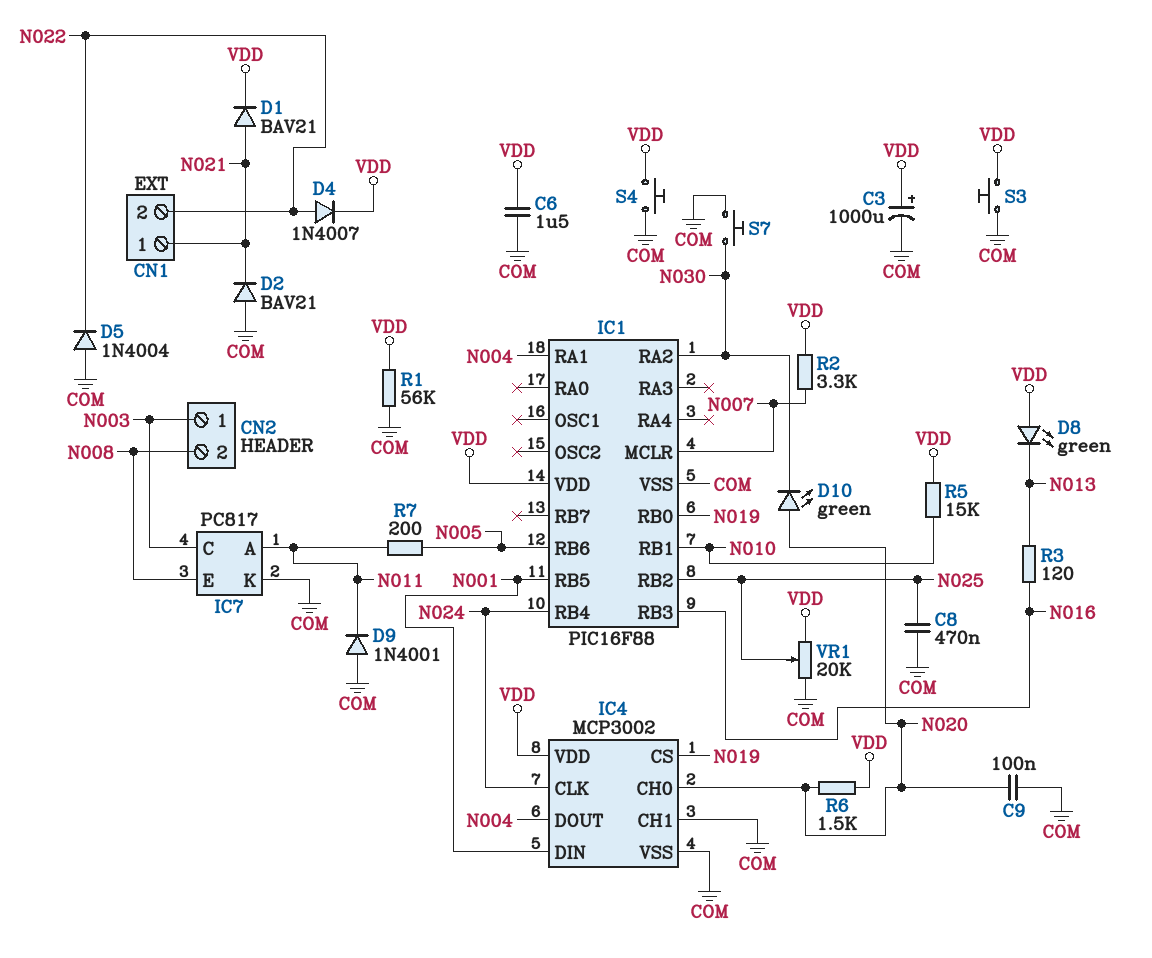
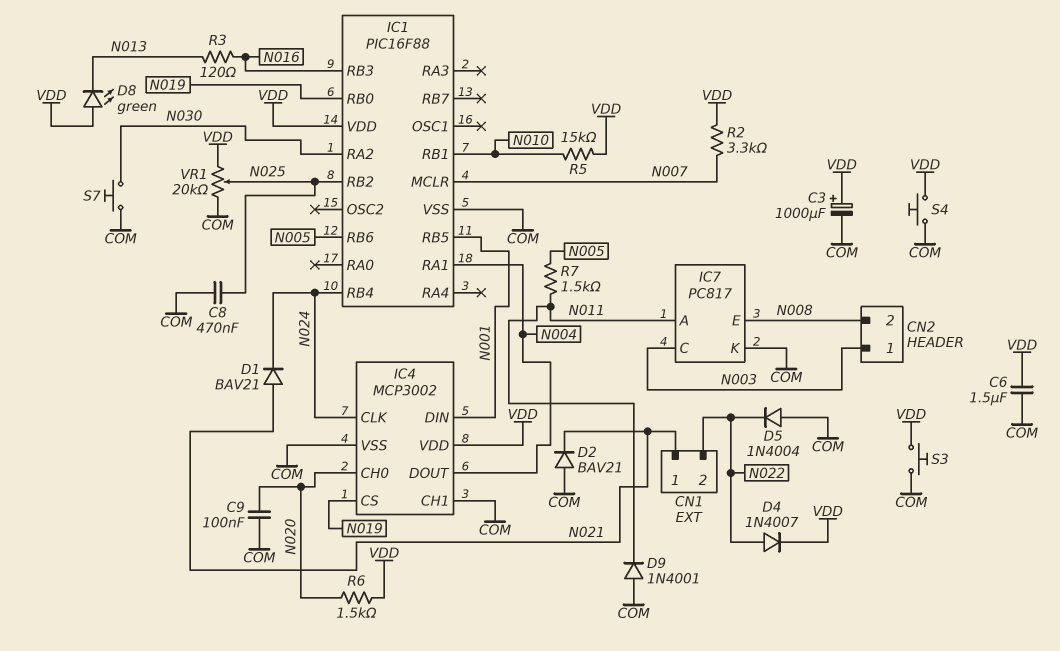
D1: diode BAV21 (A N021, K VDD) -> diode BAV21 (A N021, K N024)
D10: LED green (A N020, K N030) -> none
R1: 56k (COM, VDD) -> none
R7: 200 (N005, N011) -> 1.5k (N005, N011)

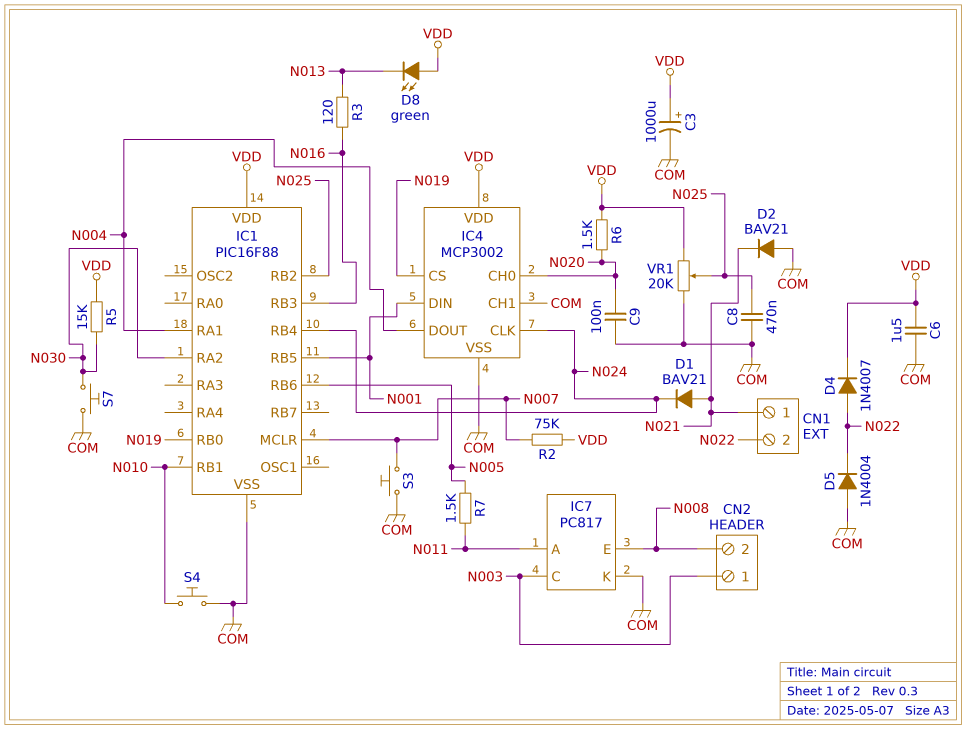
D9: diode 1N4001 (A COM, K N011) -> none
R2: 3.3k (N007, VDD) -> 75k (N007, VDD)
R5: 15k (N010, VDD) -> 15k (N030, VDD)
S3: button (COM, VDD) -> button (COM, N007)
S4: button (COM, VDD) -> button (COM, N010)

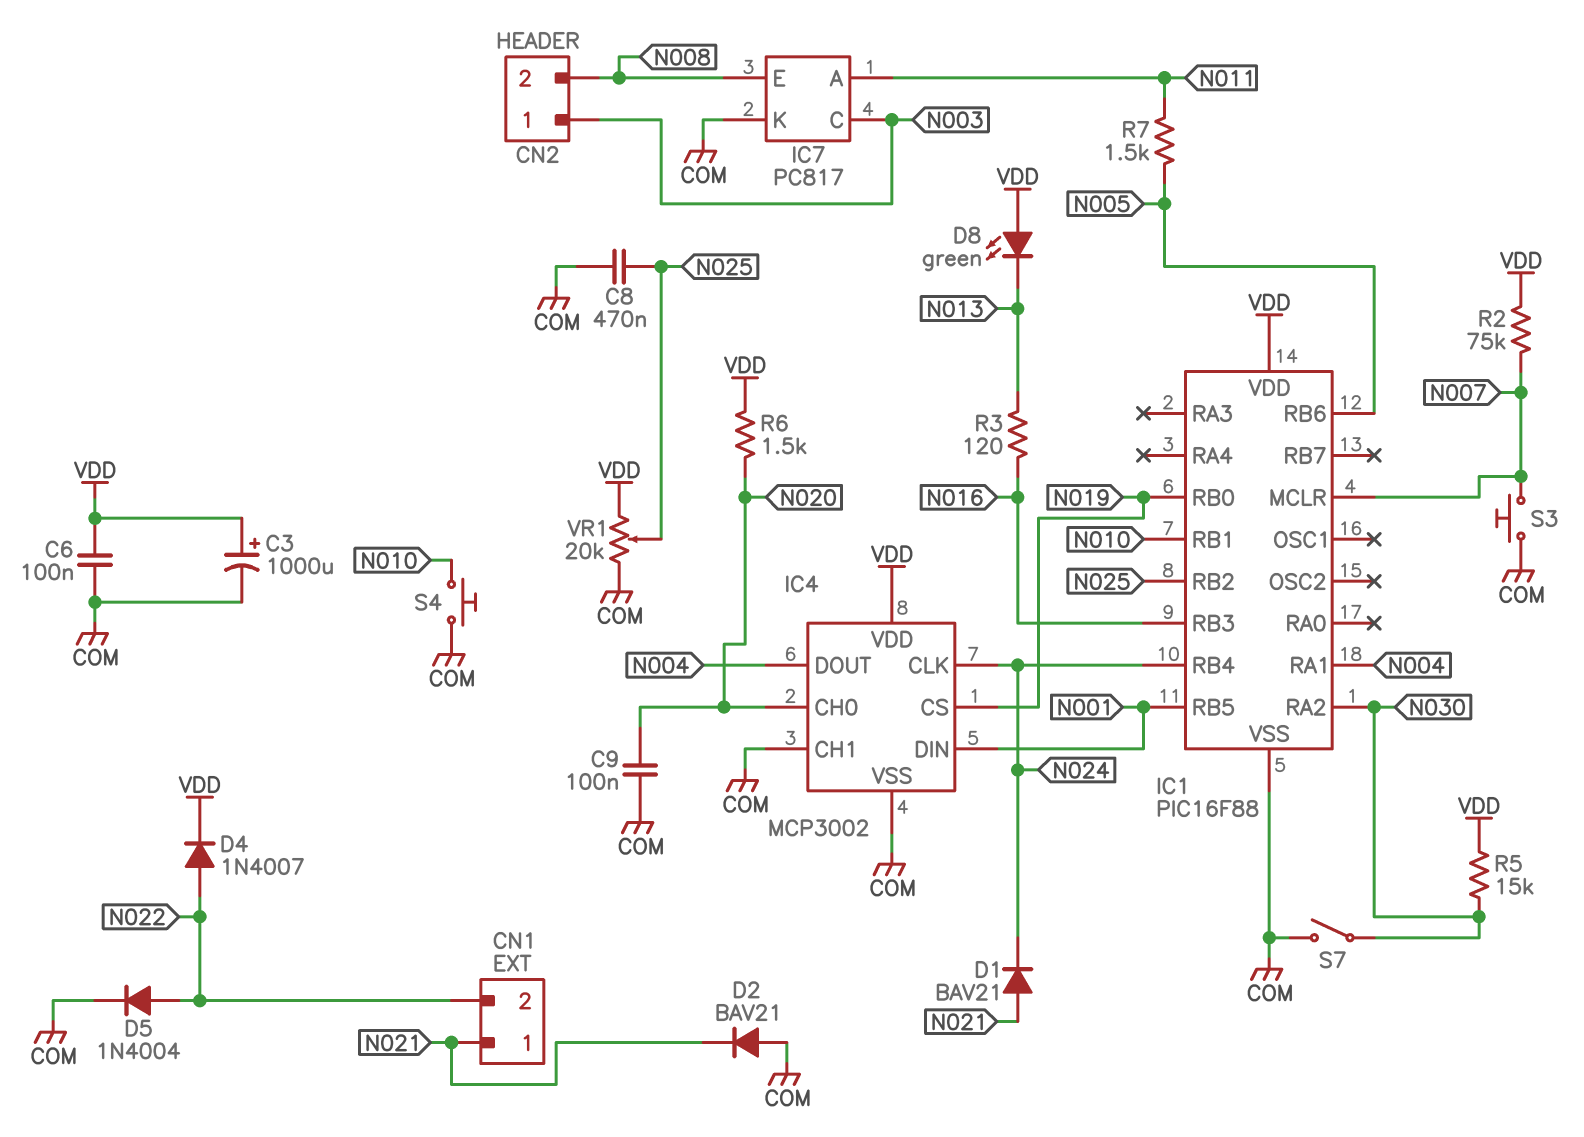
C6: 1.5uF (COM, VDD) -> 100nF (COM, VDD)
D5: diode 1N4004 (A COM, K N022) -> diode 1N4004 (A N022, K COM)
S7: button (COM, N030) -> switch (COM, N030)

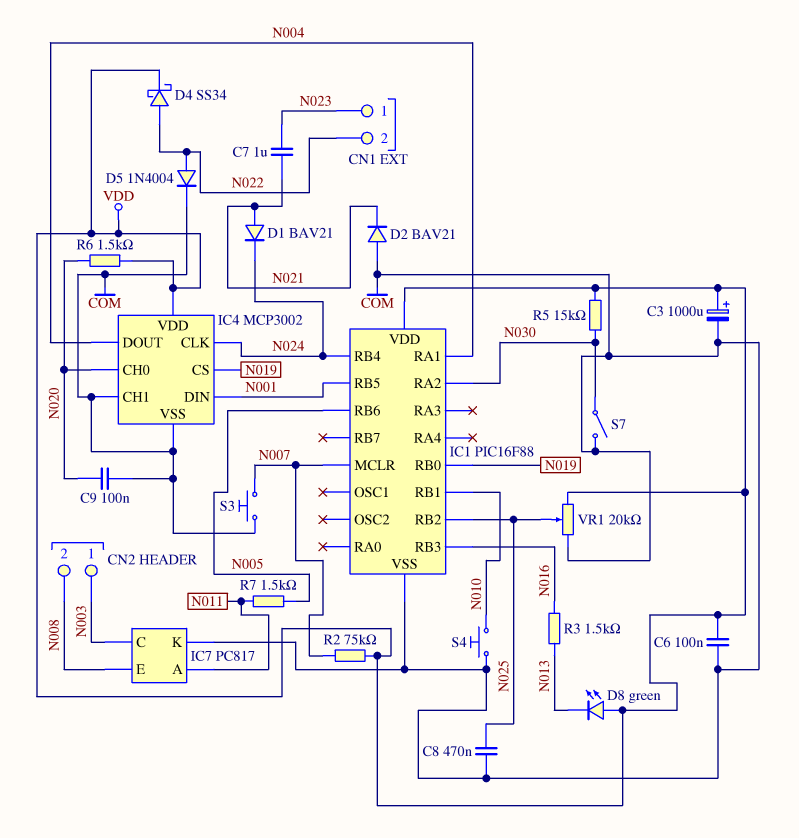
C7: none -> 1uF (N021, N023)
CN1 pin 1: N021 -> N023
D4: diode 1N4007 (A N022, K VDD) -> schottky SS34 (A N022, K VDD)
R3: 120 (N013, N016) -> 1.5k (N013, N016)

